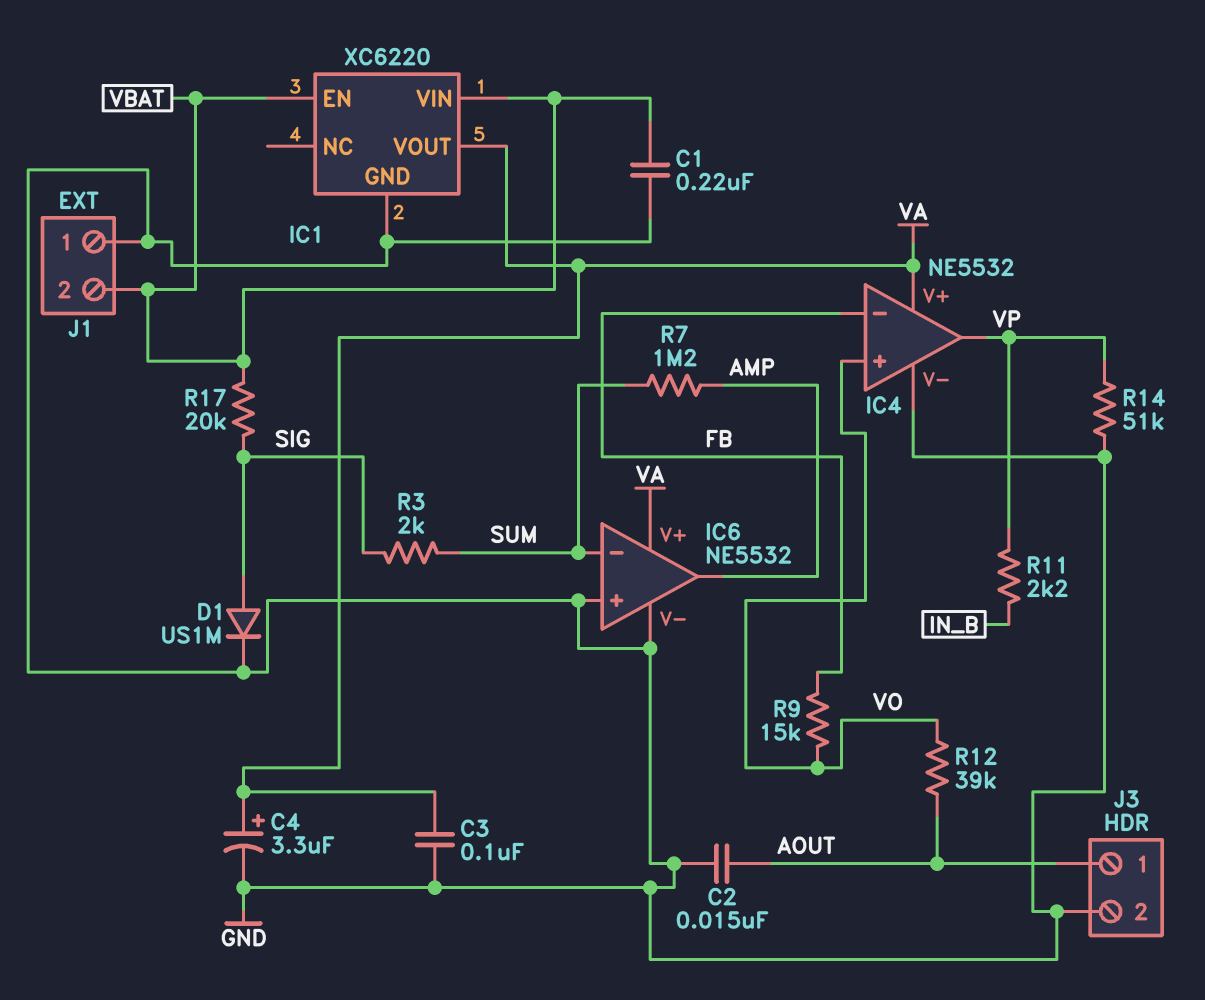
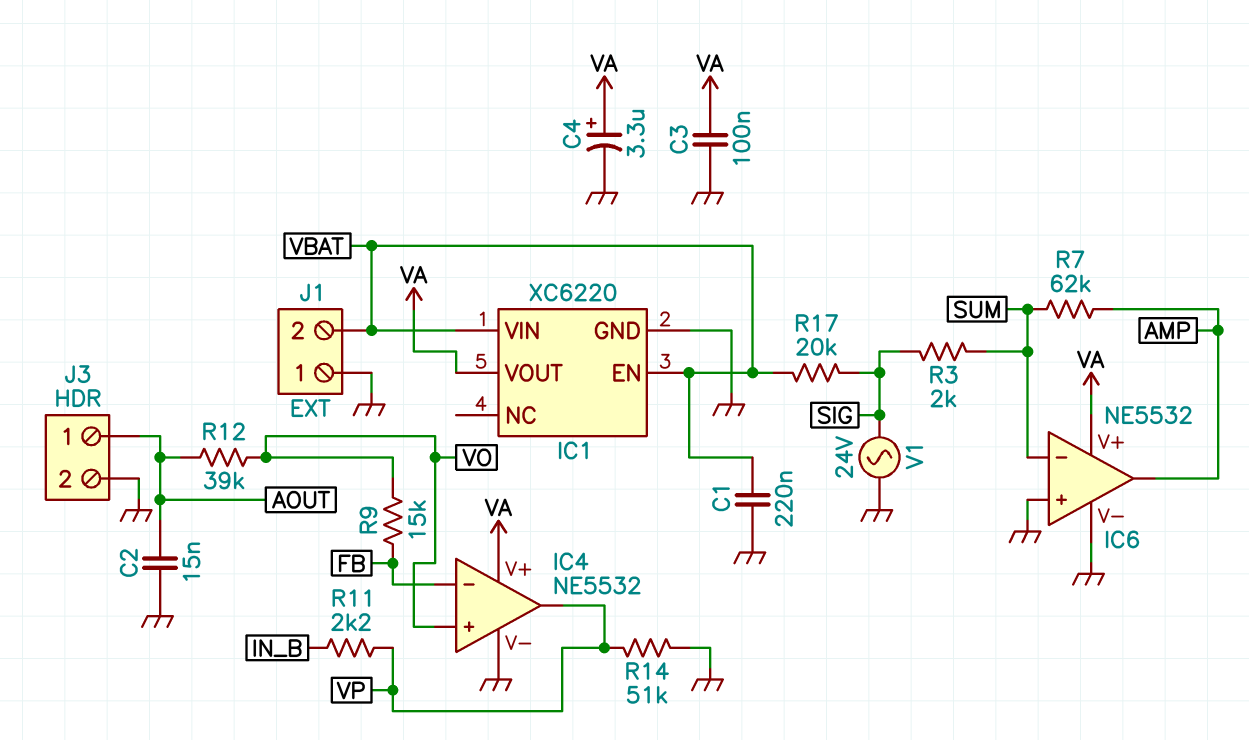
D1: diode US1M (A SIG, K GND) -> none
R7: 1.2M (AMP, SUM) -> 62k (AMP, SUM)
V1: none -> AC 24V (GND, SIG)

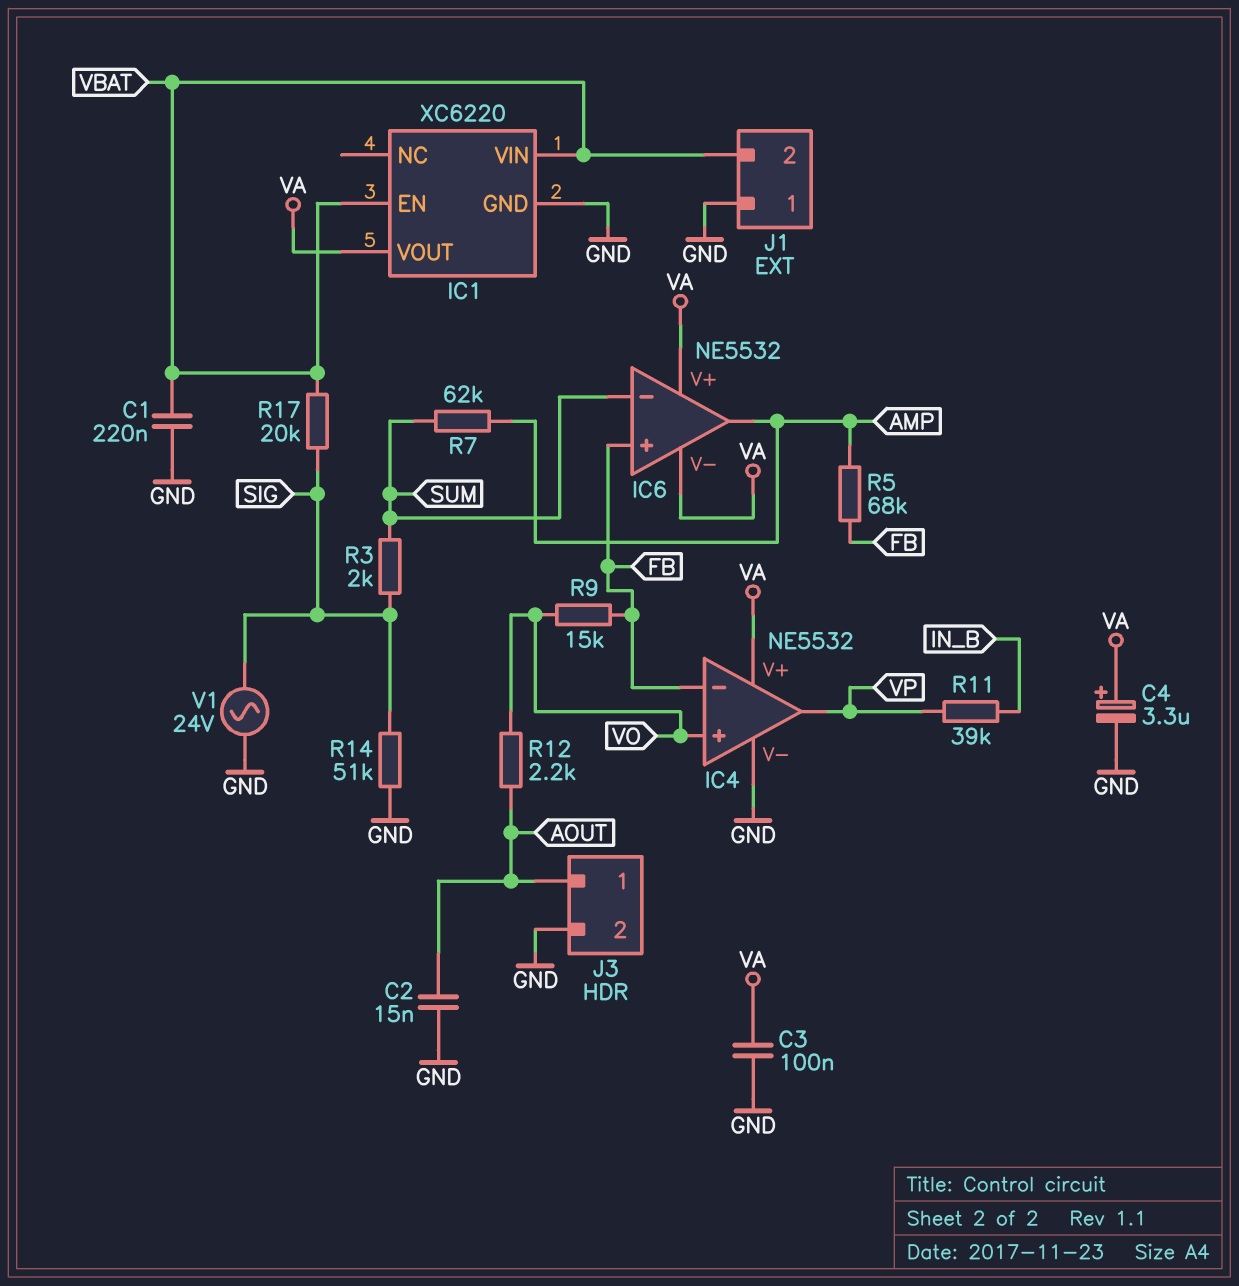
IC6 pin V-: GND -> VA
IC6 pin in+: GND -> FB
R5: none -> 68k (AMP, FB)
R11: 2.2k (IN_B, VP) -> 39k (IN_B, VP)
R12: 39k (AOUT, VO) -> 2.2k (AOUT, VO)
R14: 51k (GND, VP) -> 51k (GND, SIG)

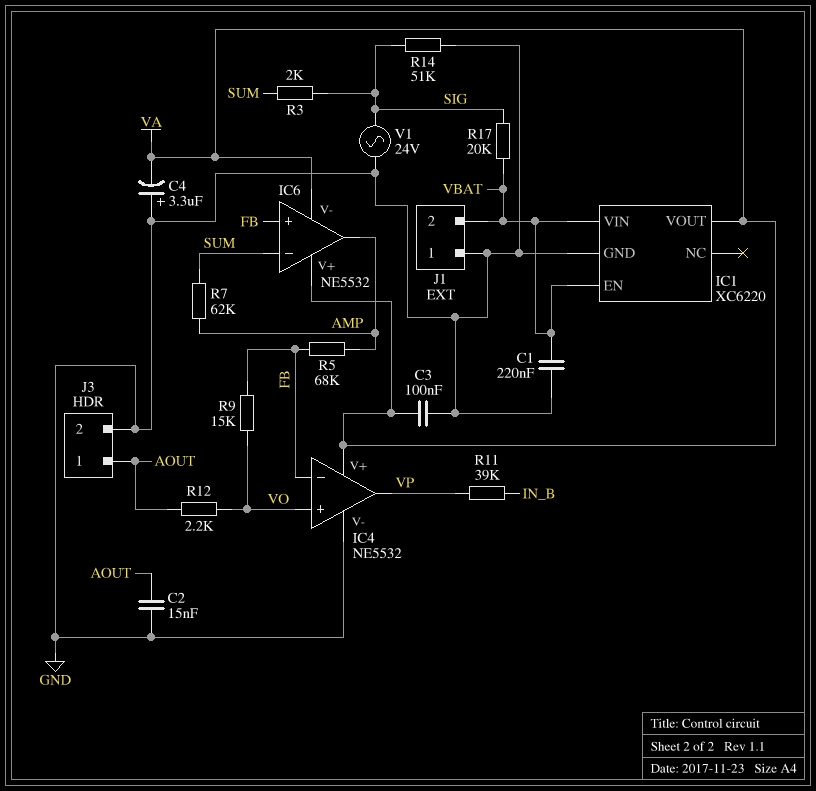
C4: 3.3uF (plus VA, minus GND) -> 3.3uF (plus GND, minus VA)

